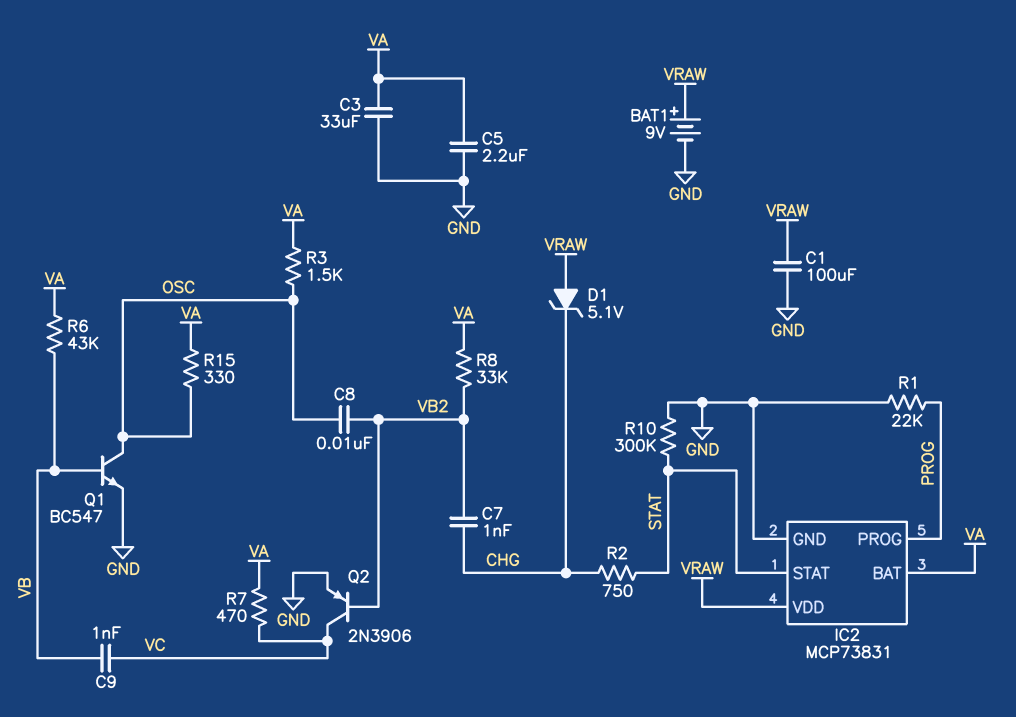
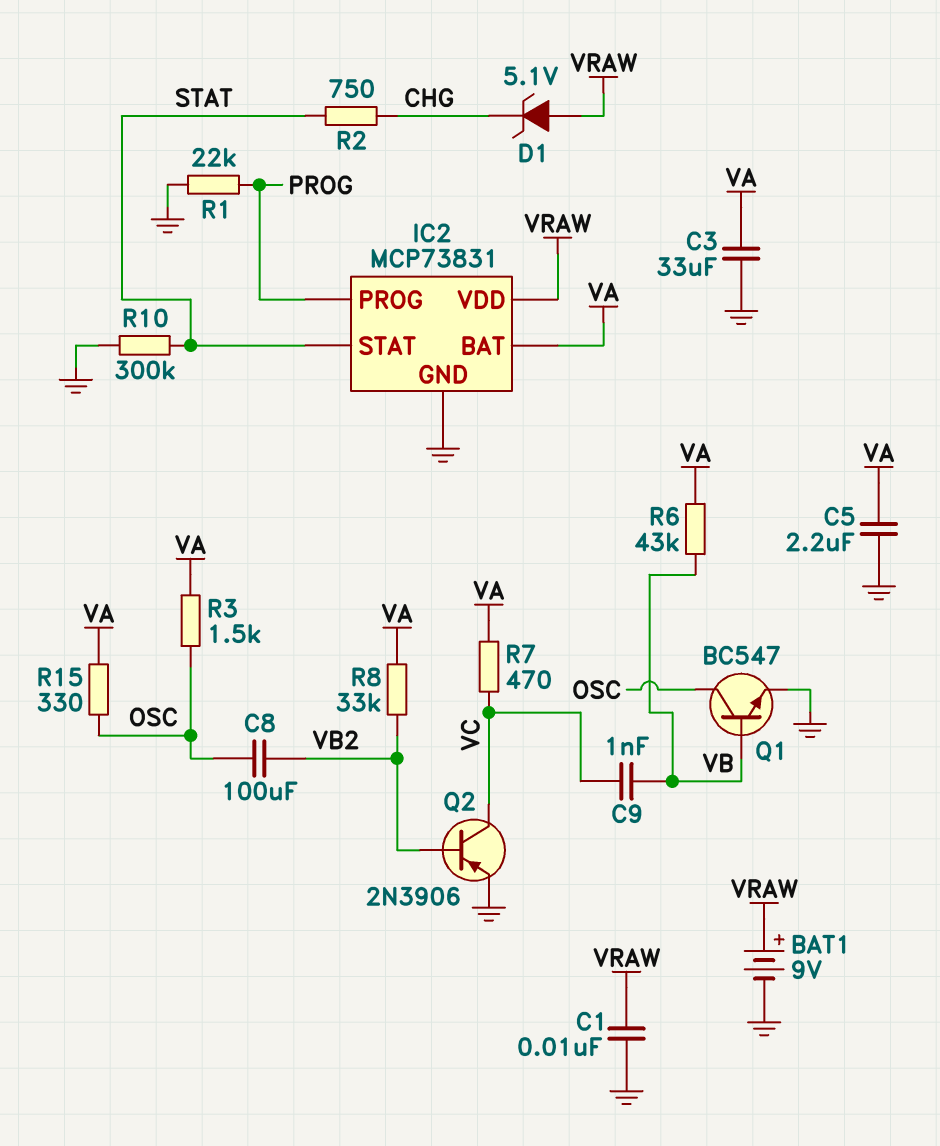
C1: 100uF (GND, VRAW) -> 10nF (GND, VRAW)
C7: 1nF (CHG, VB2) -> none
C8: 10nF (OSC, VB2) -> 100uF (OSC, VB2)

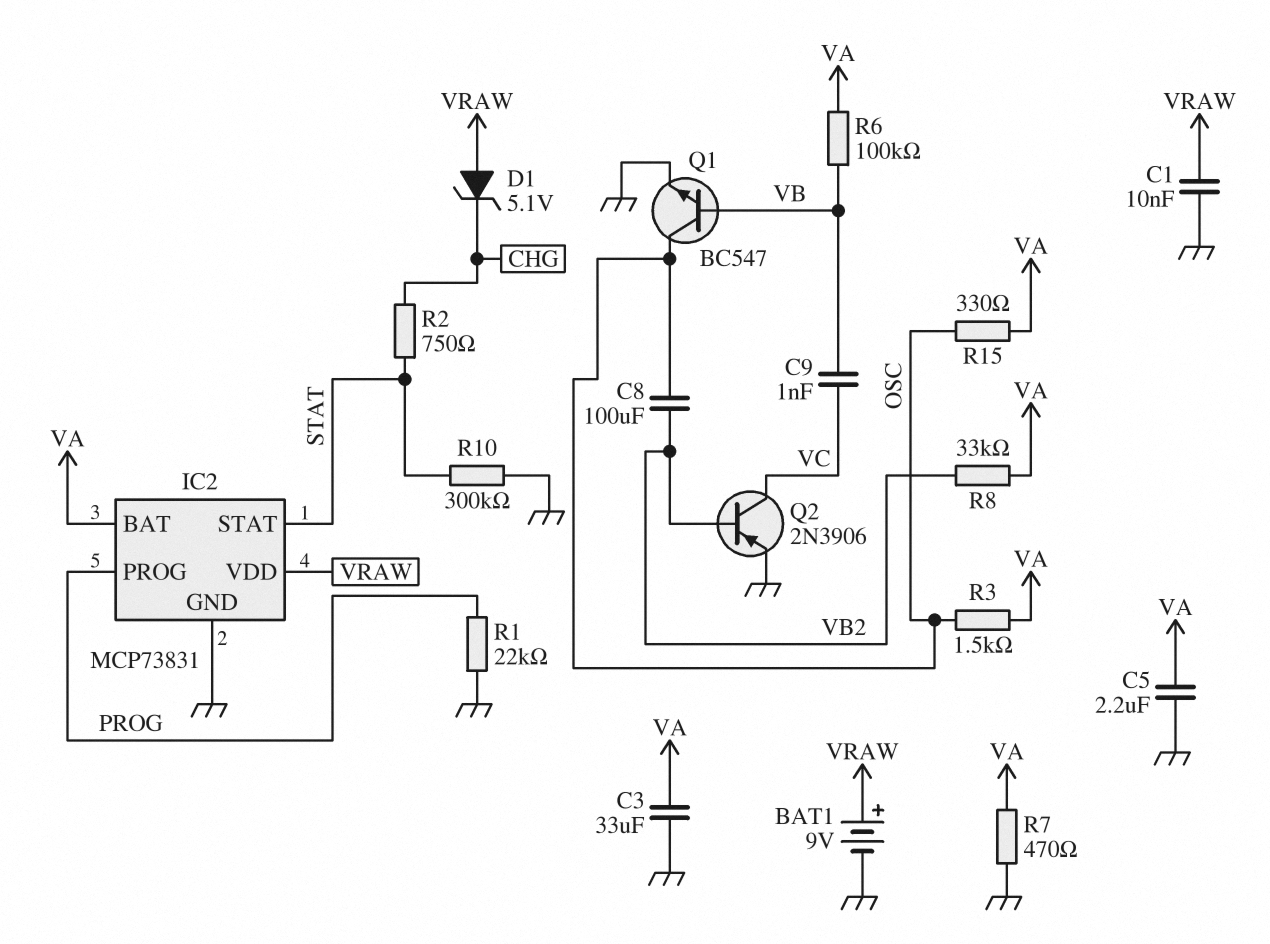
R6: 43k (VA, VB) -> 100k (VA, VB)
R7: 470 (VA, VC) -> 470 (GND, VA)

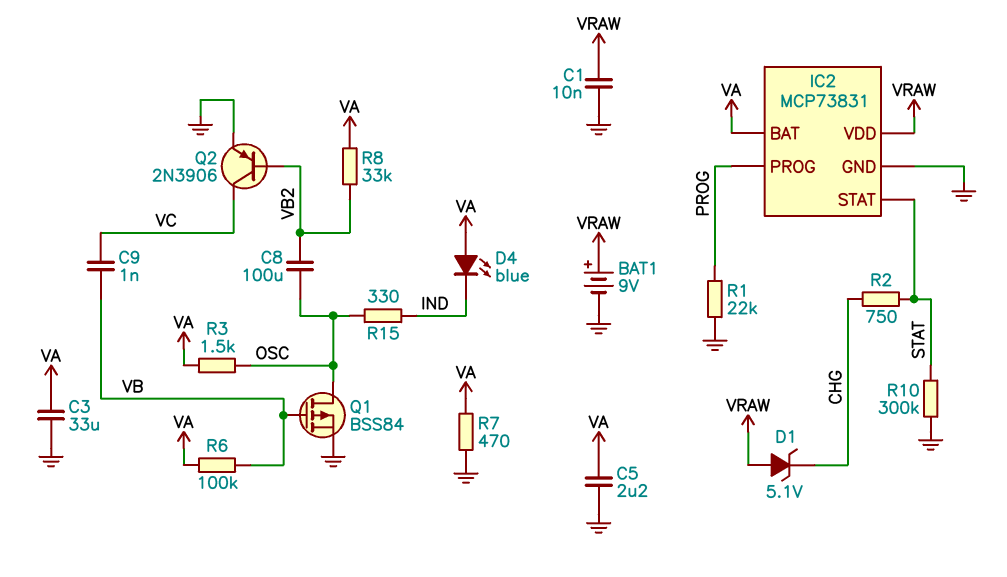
D4: none -> LED blue (A VA, K IND)
Q1: NPN BC547 (B VB, C OSC, E GND) -> PMOS BSS84 (G VB, D OSC, S GND)
R15: 330 (OSC, VA) -> 330 (IND, OSC)

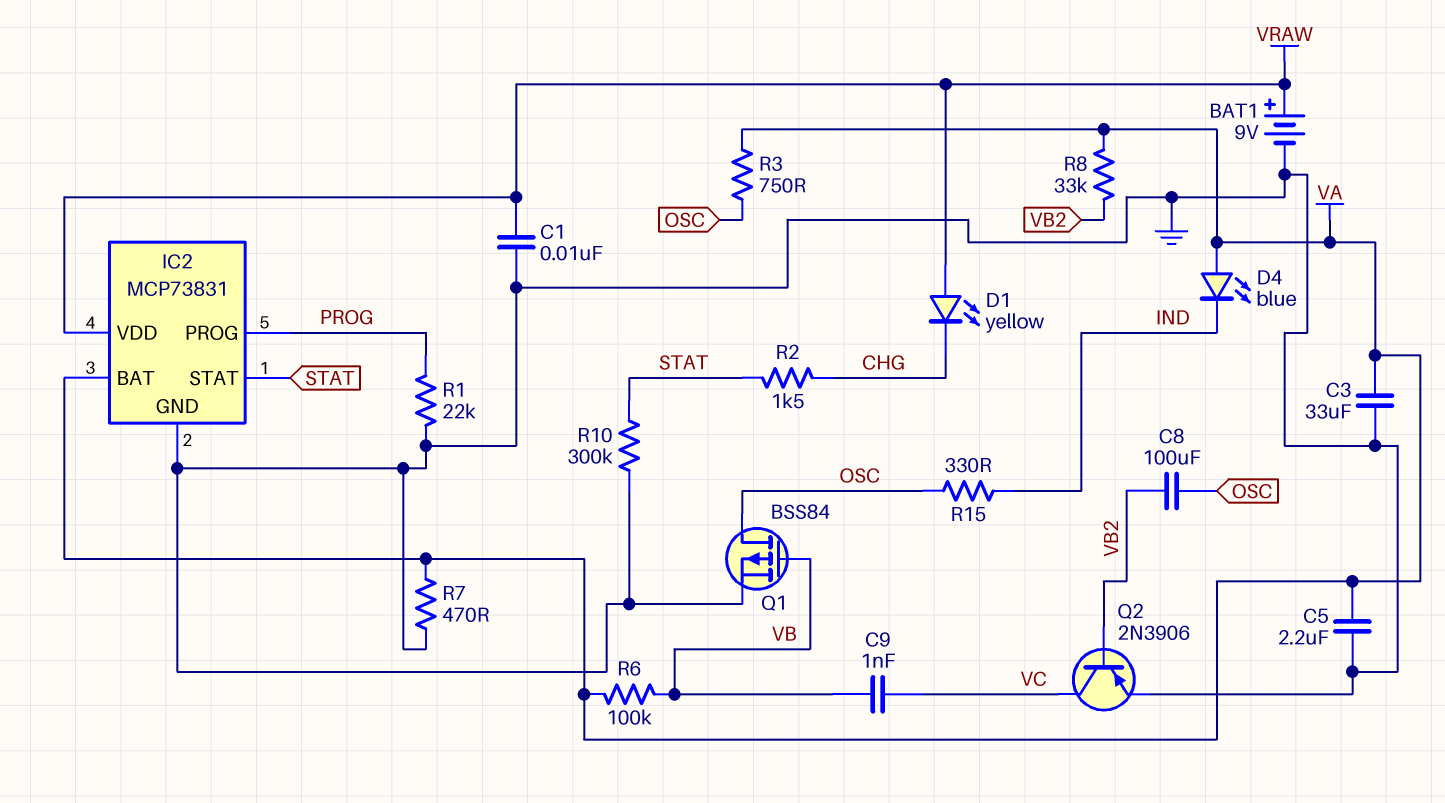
D1: zener 5.1V (A VRAW, K CHG) -> LED yellow (A VRAW, K CHG)
R2: 750 (CHG, STAT) -> 1.5k (CHG, STAT)
R3: 1.5k (OSC, VA) -> 750 (OSC, VA)

